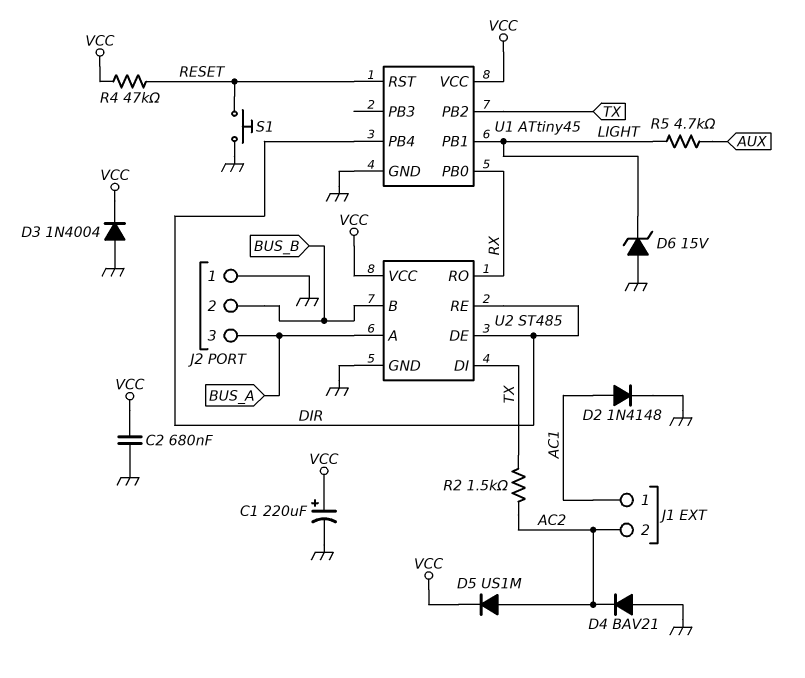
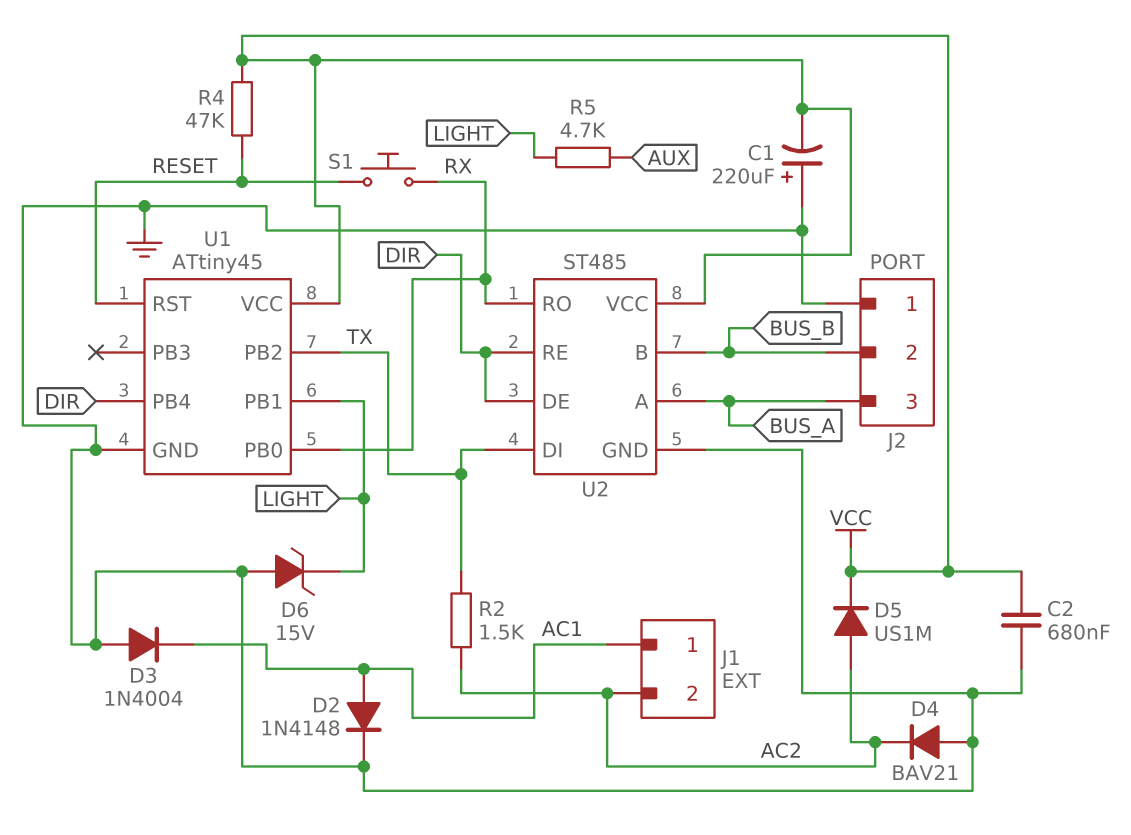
C1: 220uF (plus VCC, minus GND) -> 220uF (plus GND, minus VCC)
D3: diode 1N4004 (A GND, K VCC) -> diode 1N4004 (A GND, K AC1)
S1: button (GND, RESET) -> button (RESET, RX)

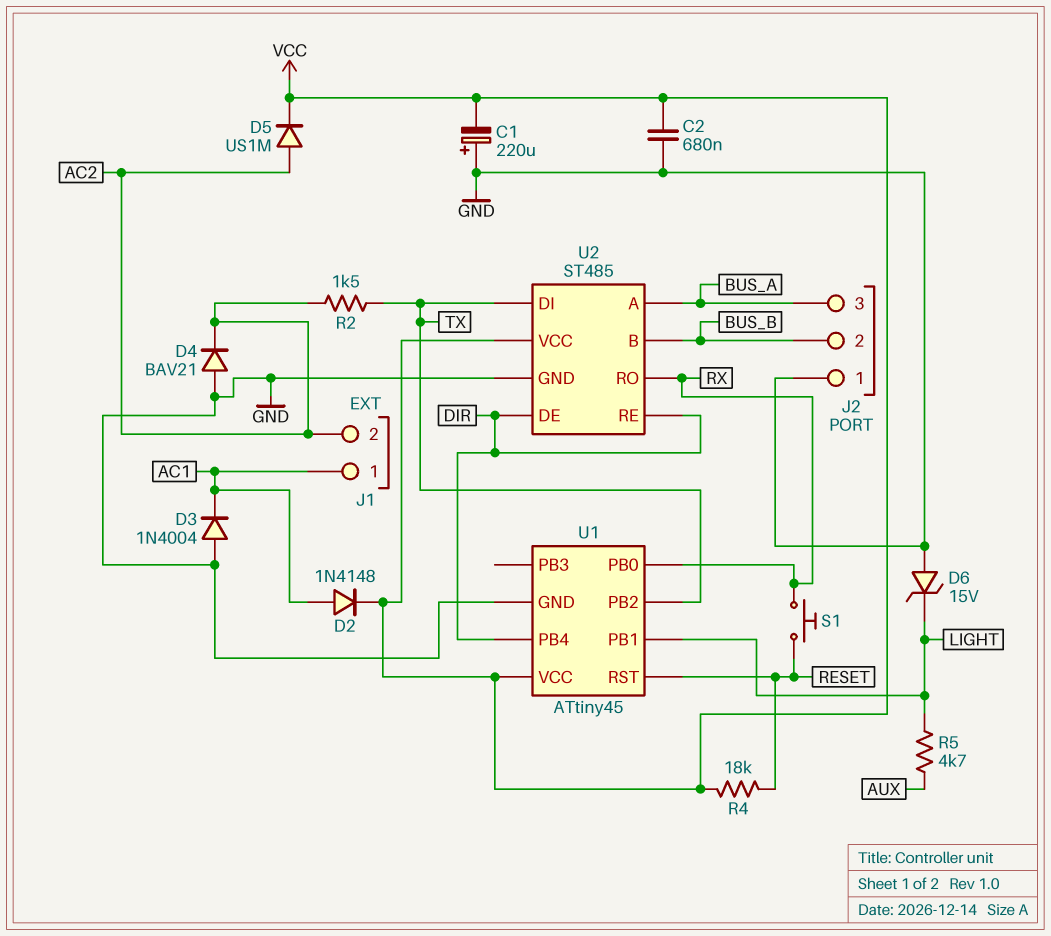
D2: diode 1N4148 (A AC1, K GND) -> diode 1N4148 (A AC1, K VCC)
R4: 47k (RESET, VCC) -> 18k (RESET, VCC)

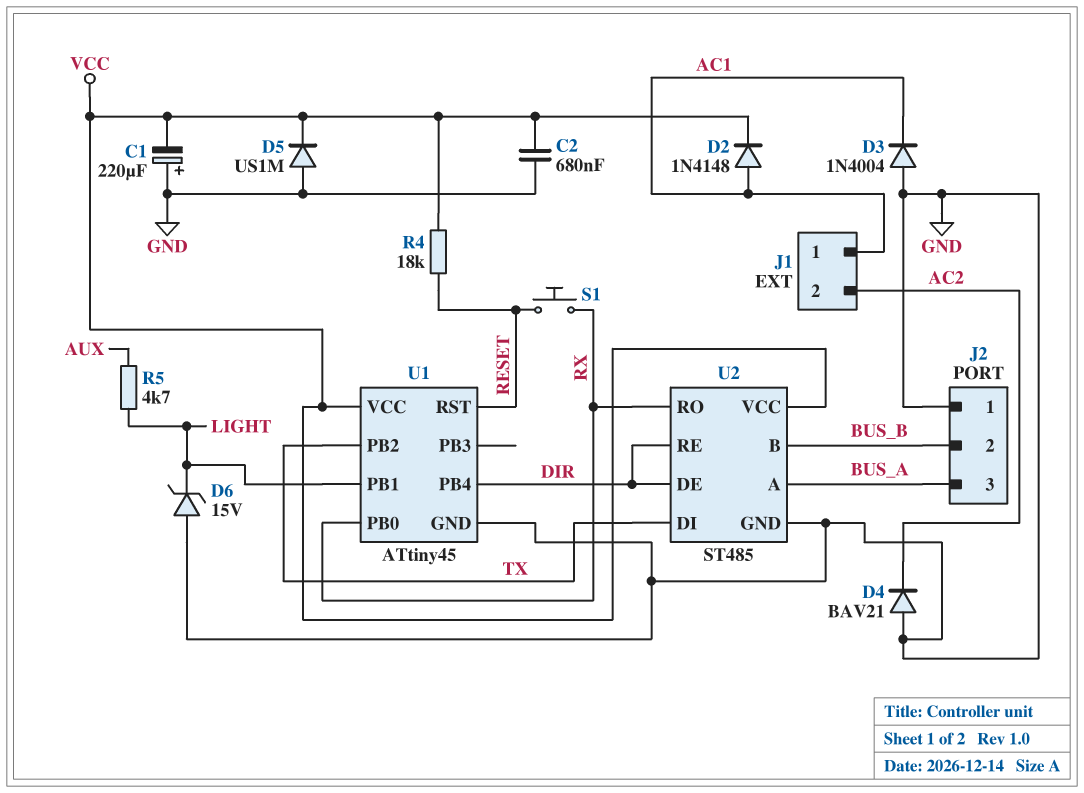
D5: diode US1M (A AC2, K VCC) -> diode US1M (A GND, K VCC)
R2: 1.5k (AC2, TX) -> none

